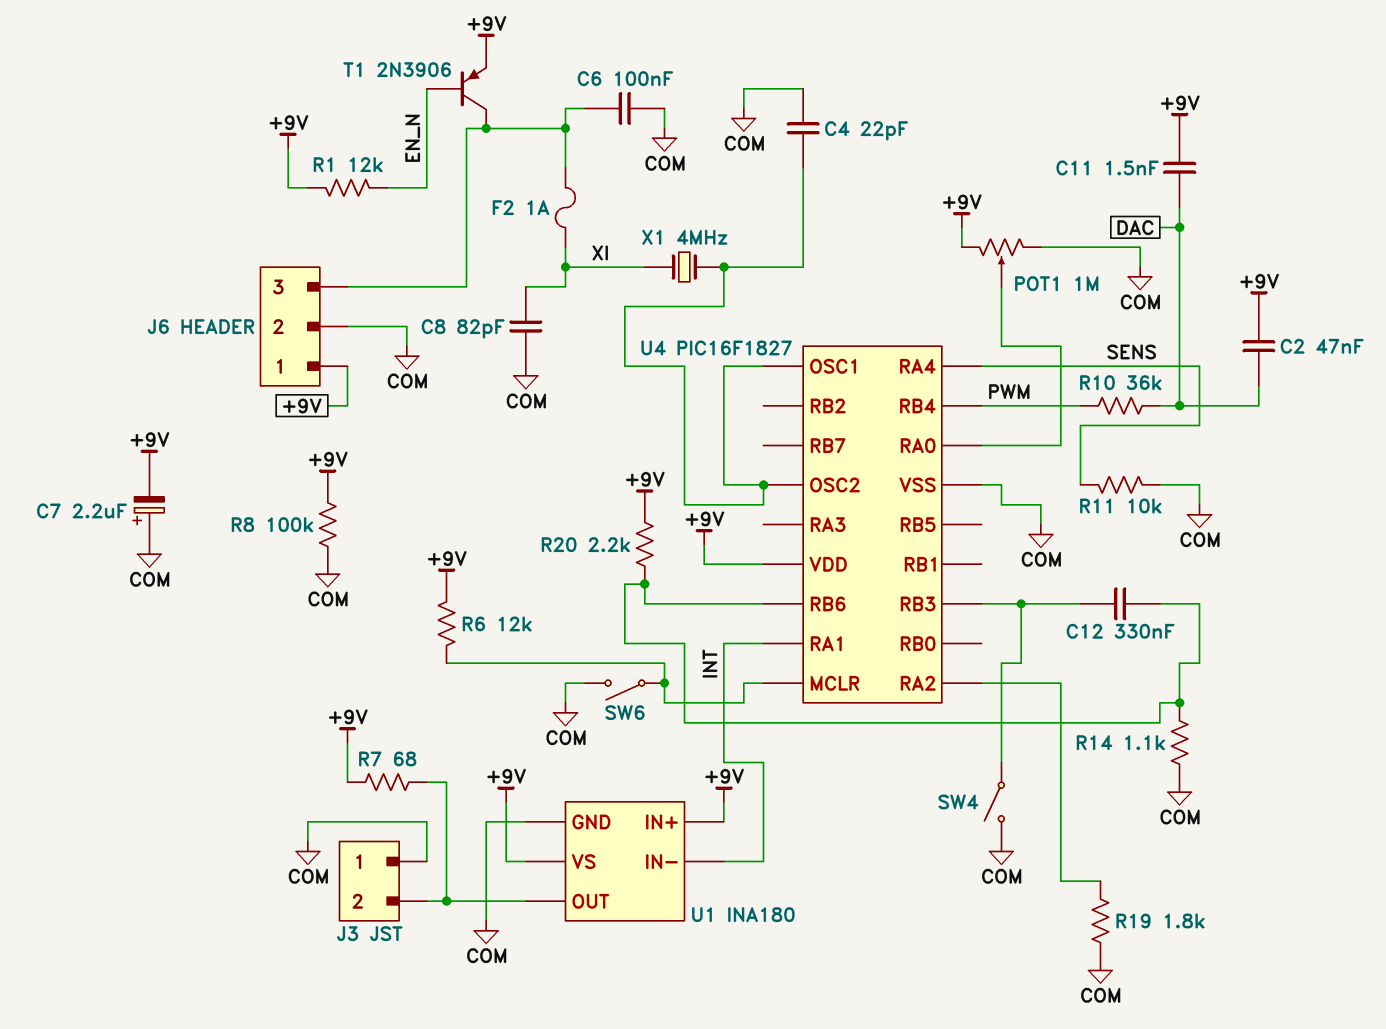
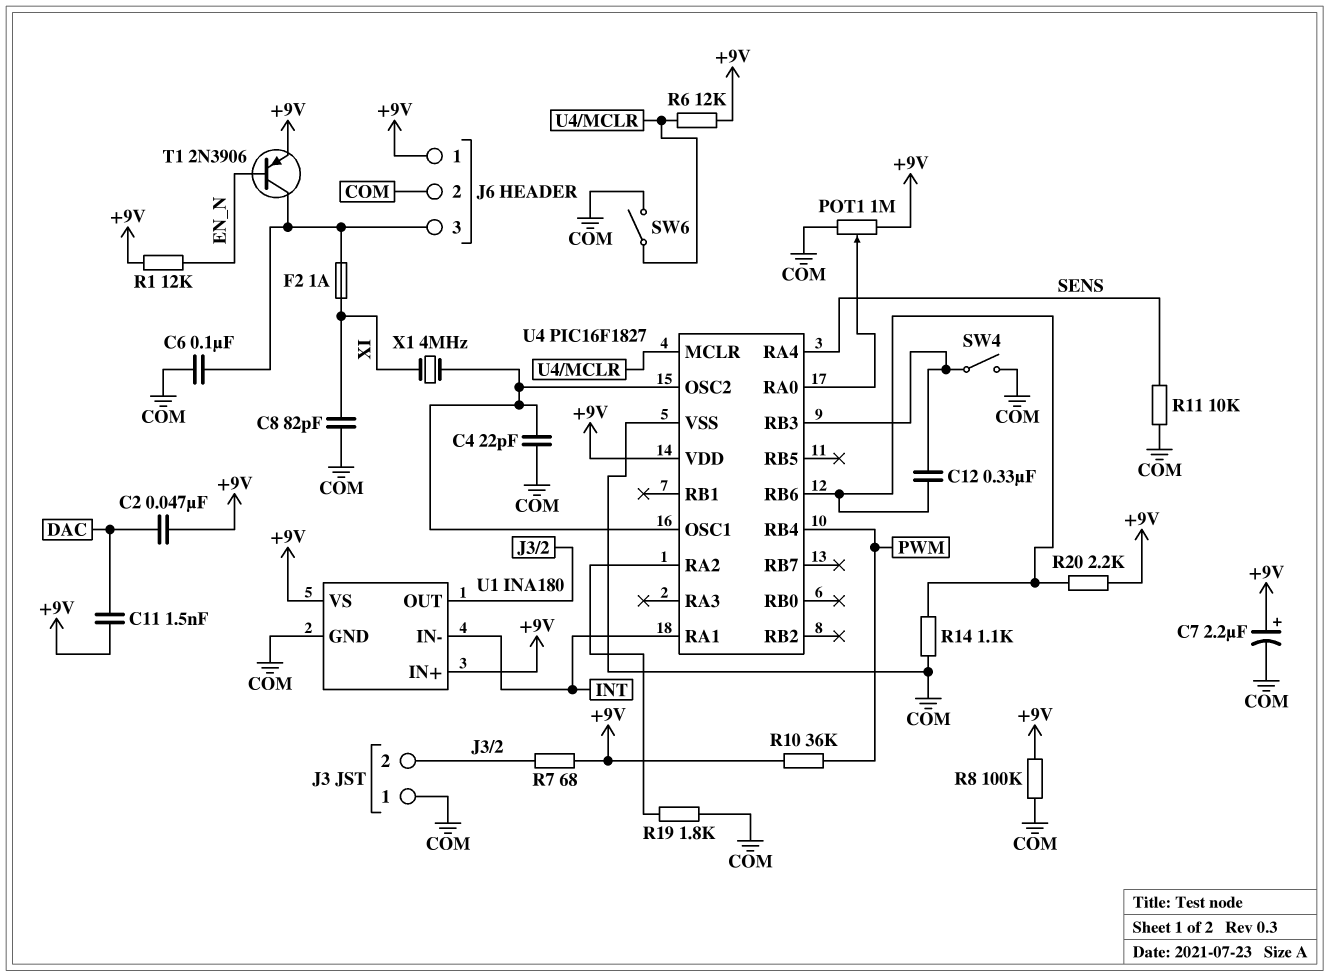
C7: 2.2uF (plus COM, minus +9V) -> 2.2uF (plus +9V, minus COM)
R10: 36k (DAC, PWM) -> 36k (+9V, PWM)

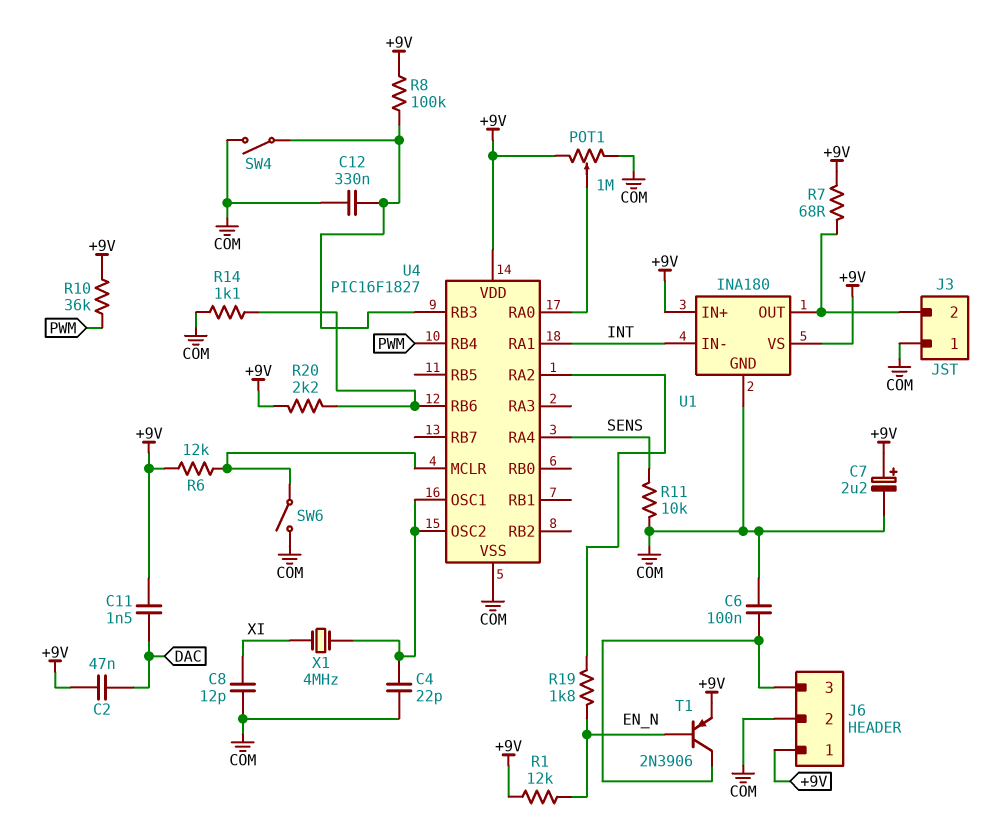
C8: 82pF (COM, XI) -> 12pF (COM, XI)
C12: 330nF (U4/RB3, U4/RB6) -> 330nF (COM, U4/RB3)
F2: 1A (J6/3, XI) -> none
R8: 100k (+9V, COM) -> 100k (+9V, U4/RB3)
R19: 1.8k (COM, U4/RA2) -> 1.8k (EN_N, U4/RA2)

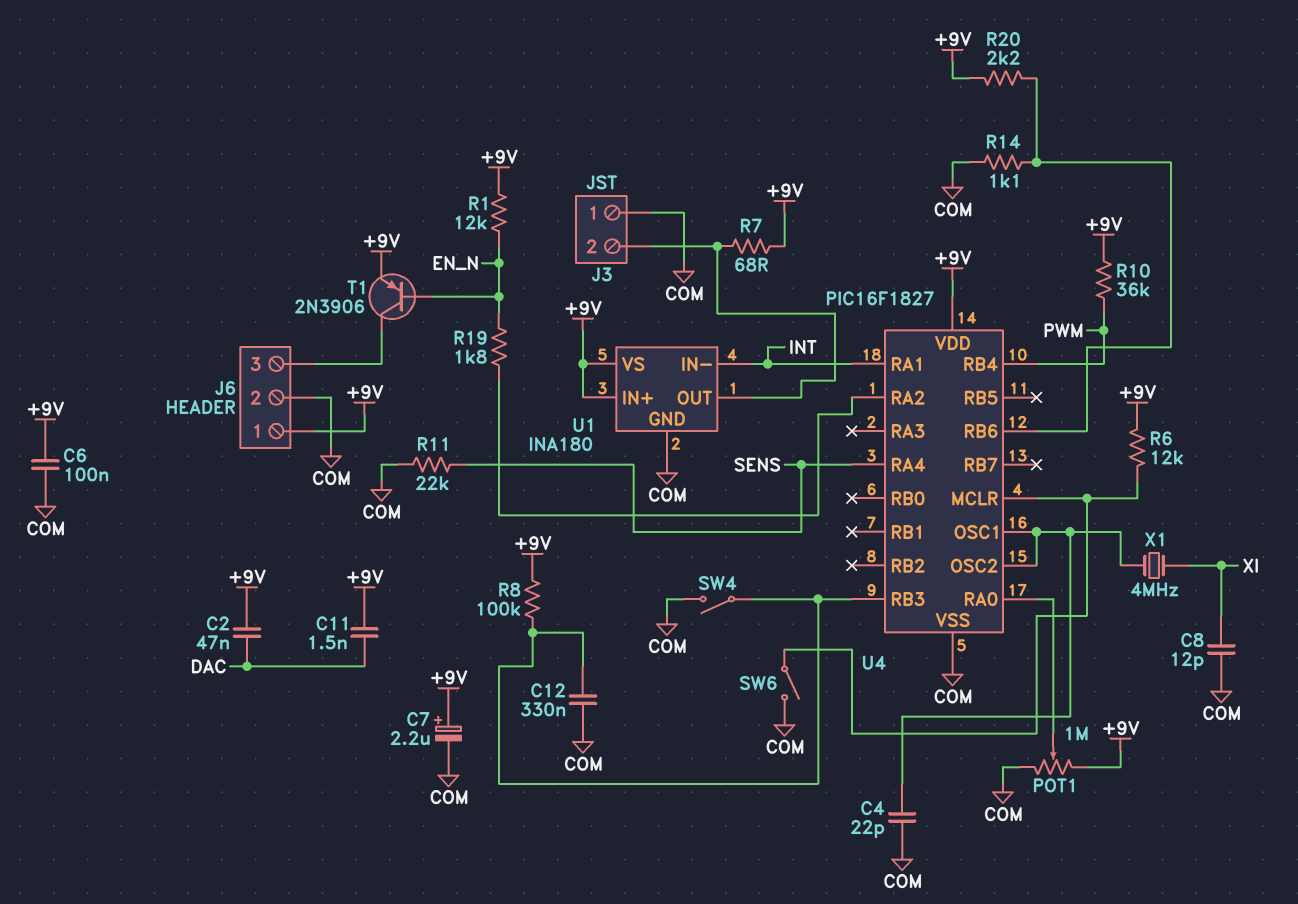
C6: 100nF (COM, J6/3) -> 100nF (+9V, COM)
R11: 10k (COM, SENS) -> 22k (COM, SENS)

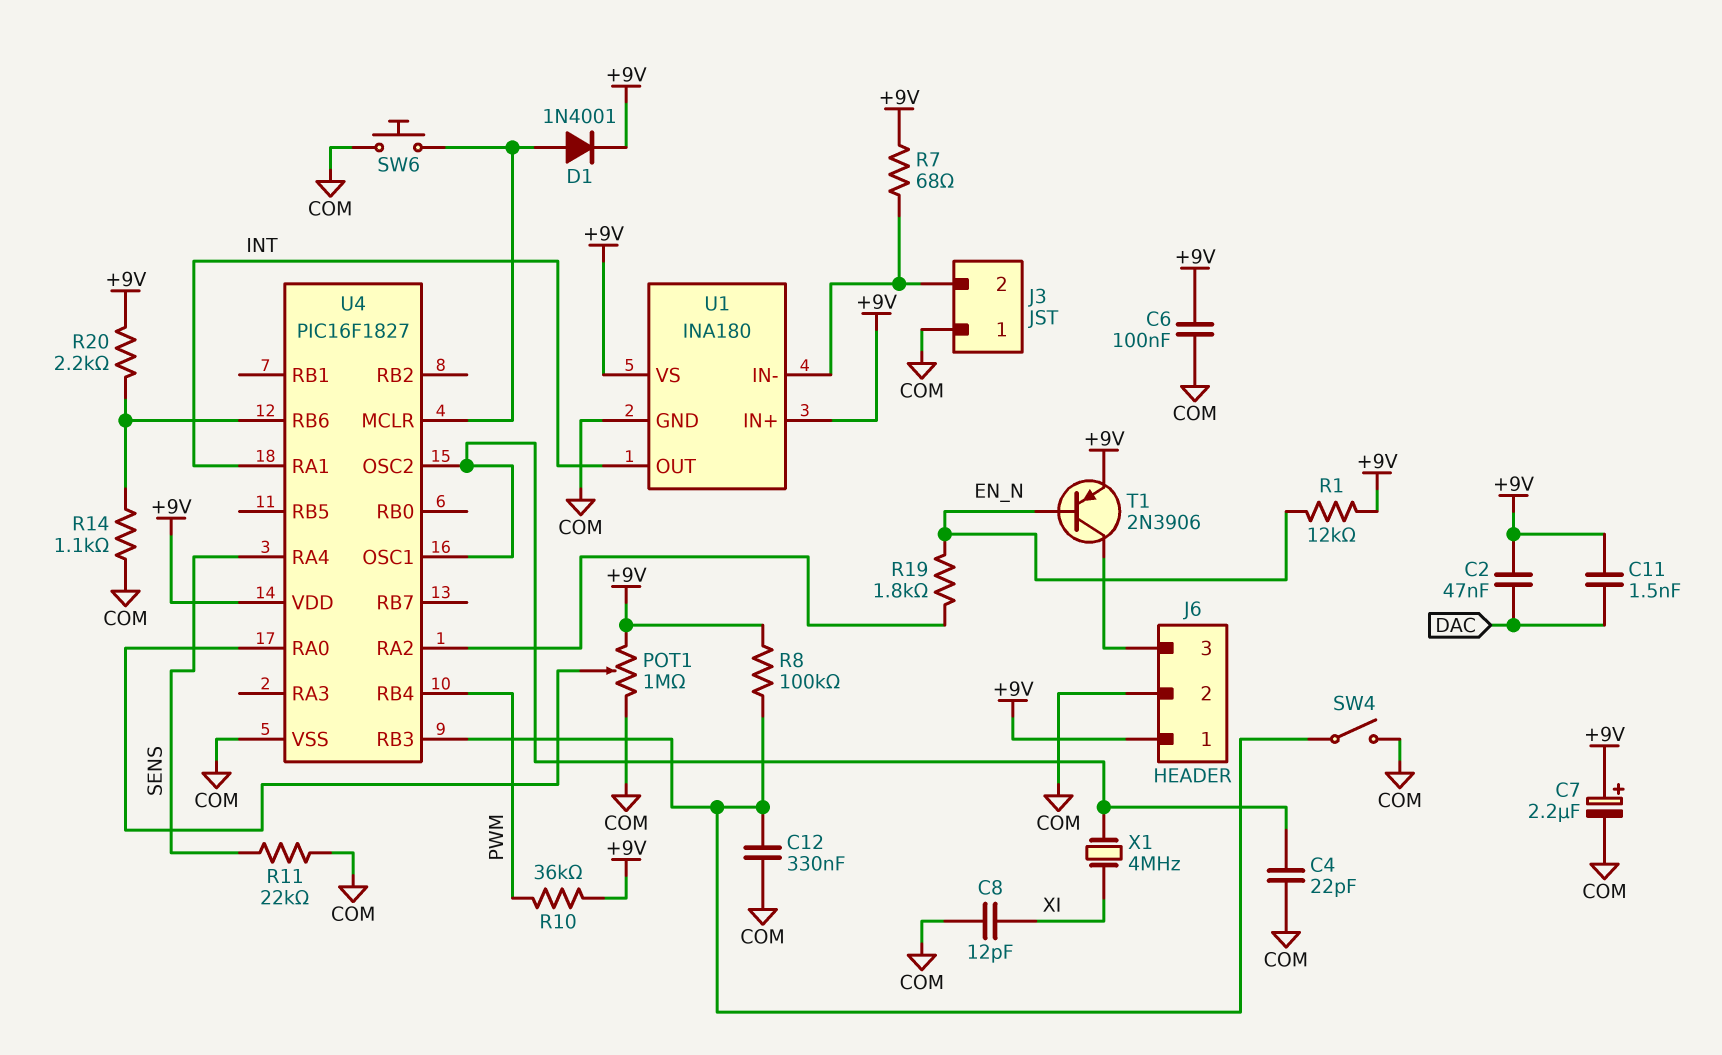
D1: none -> diode 1N4001 (A U4/MCLR, K +9V)
R6: 12k (+9V, U4/MCLR) -> none
SW6: switch (COM, U4/MCLR) -> button (COM, U4/MCLR)
U1 pin IN-: INT -> J3/2
U1 pin OUT: J3/2 -> INT

